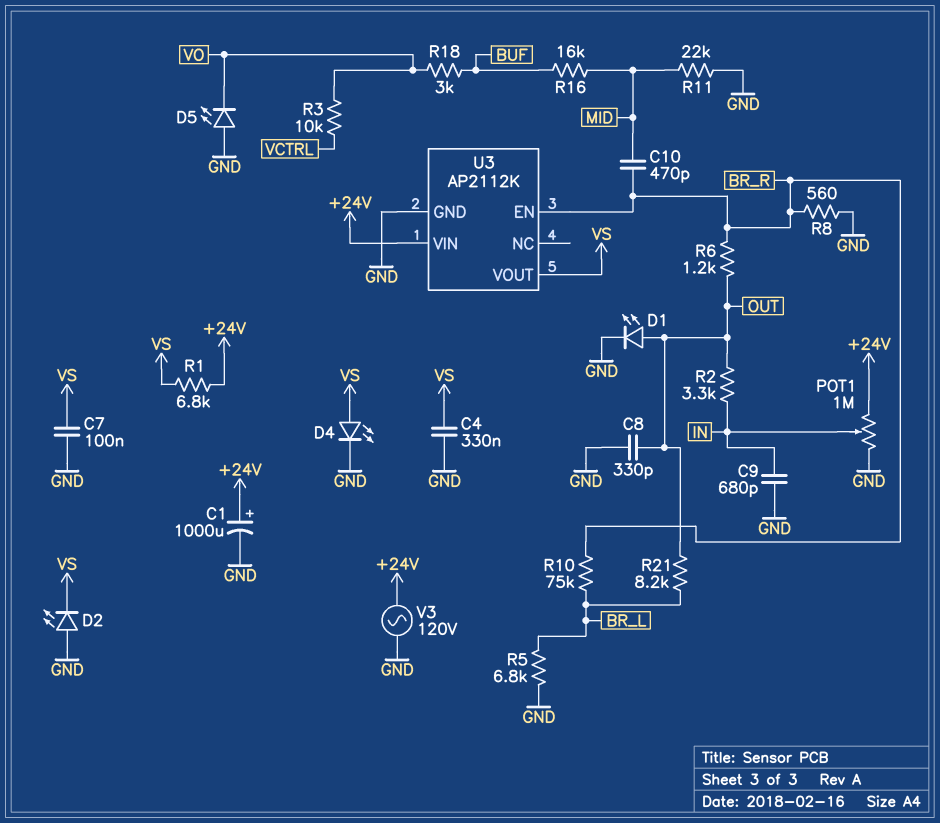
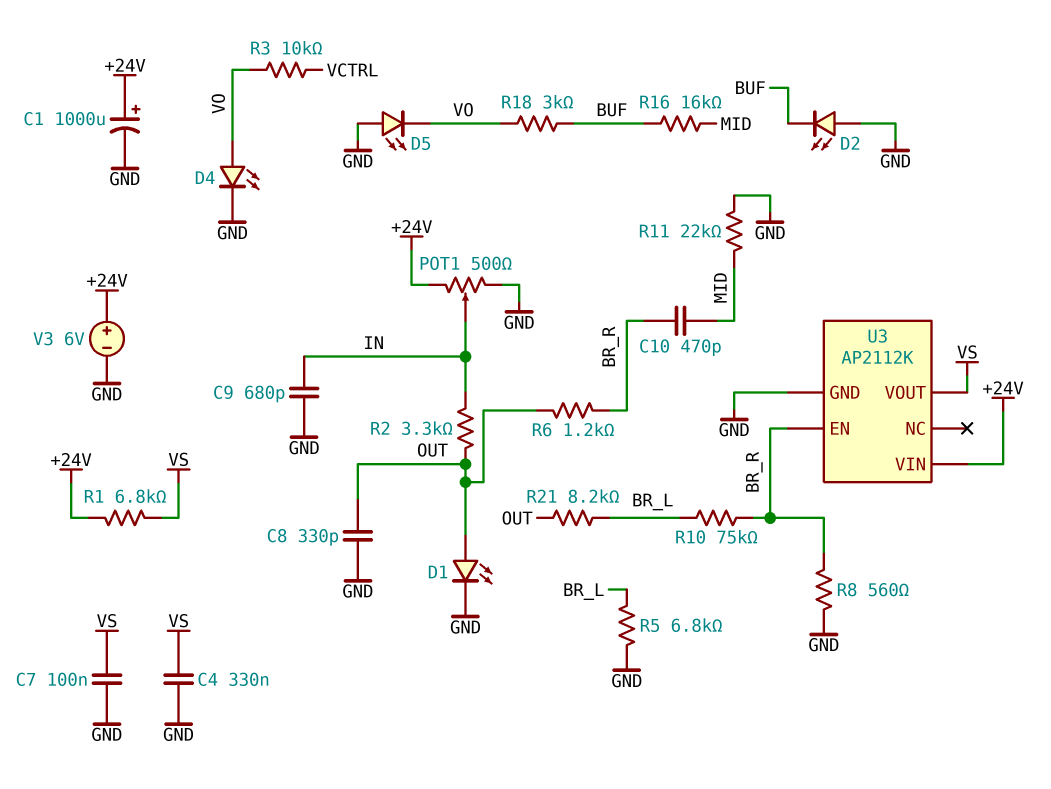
D2: LED (A GND, K VS) -> LED (A GND, K BUF)
D4: LED (A VS, K GND) -> LED (A VO, K GND)
POT1: 1M (+24V, GND, wiper IN) -> 500 (+24V, GND, wiper IN)
V3: AC 120V (+24V, GND) -> 6V (plus +24V, minus GND)

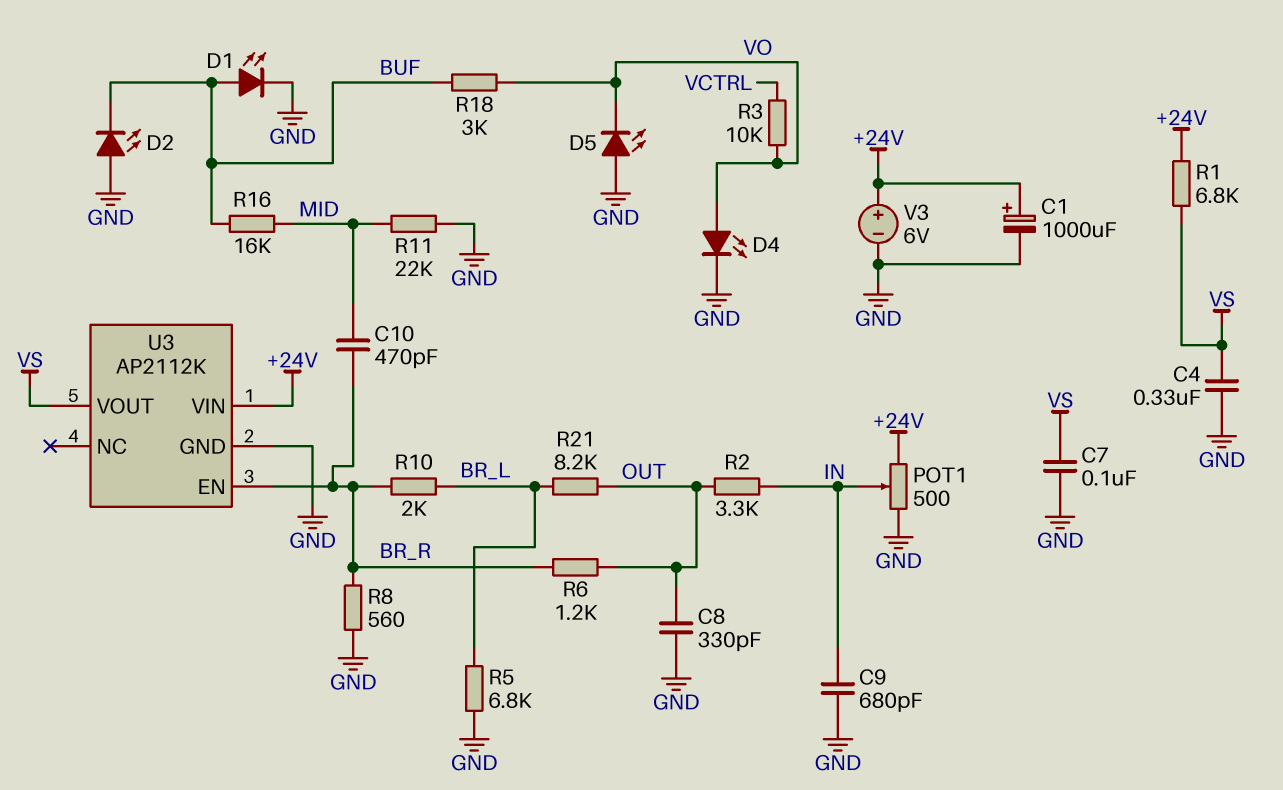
D1: LED (A OUT, K GND) -> LED (A BUF, K GND)
R10: 75k (BR_L, BR_R) -> 2k (BR_L, BR_R)

